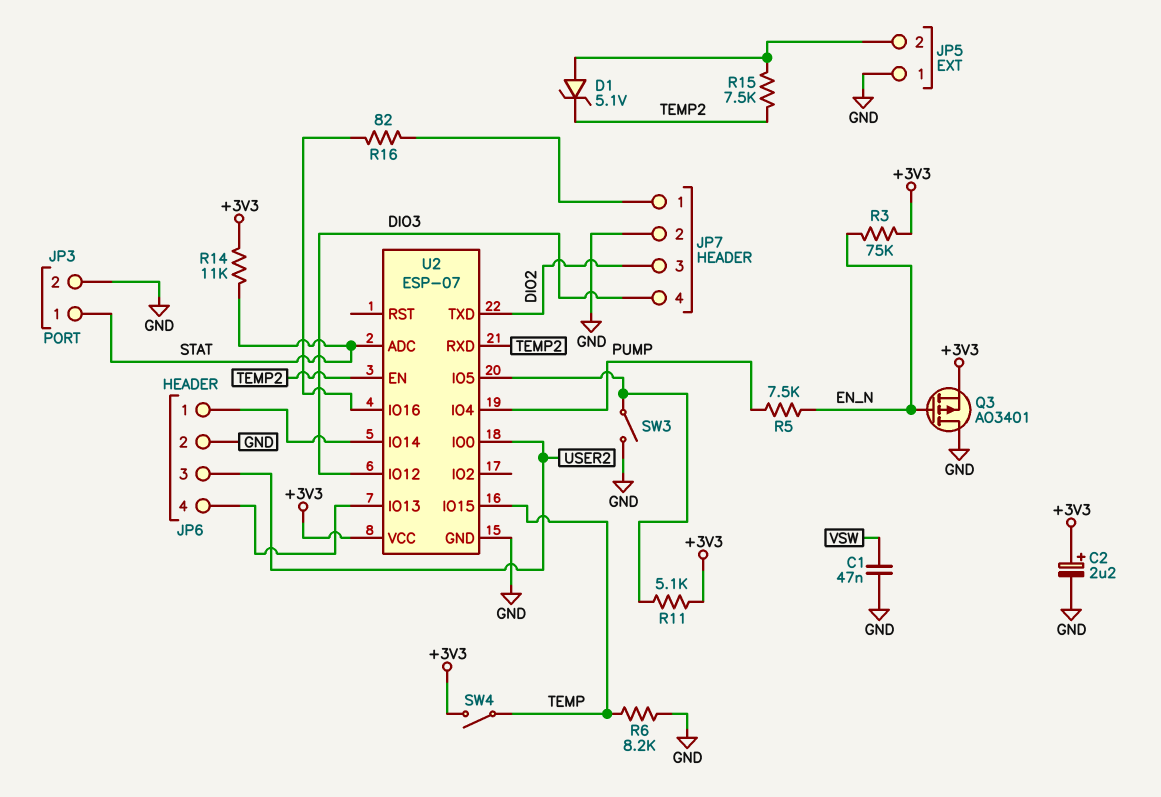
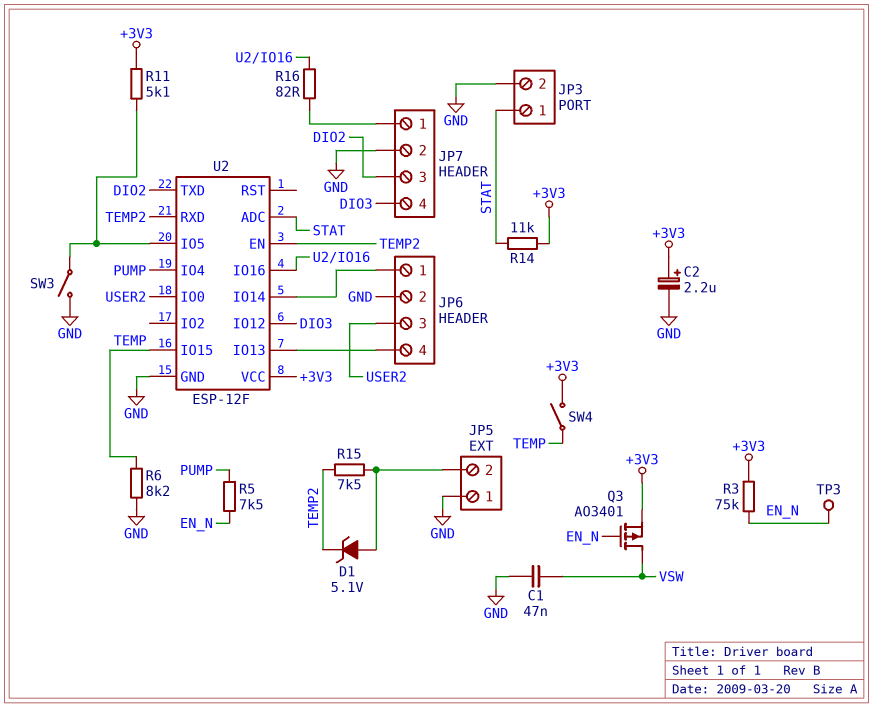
Q3: PMOS AO3401 (G EN_N, D GND, S +3V3) -> PMOS AO3401 (G EN_N, D VSW, S +3V3)
TP3: none -> test point (EN_N)
U2: ESP-07 -> ESP-12F

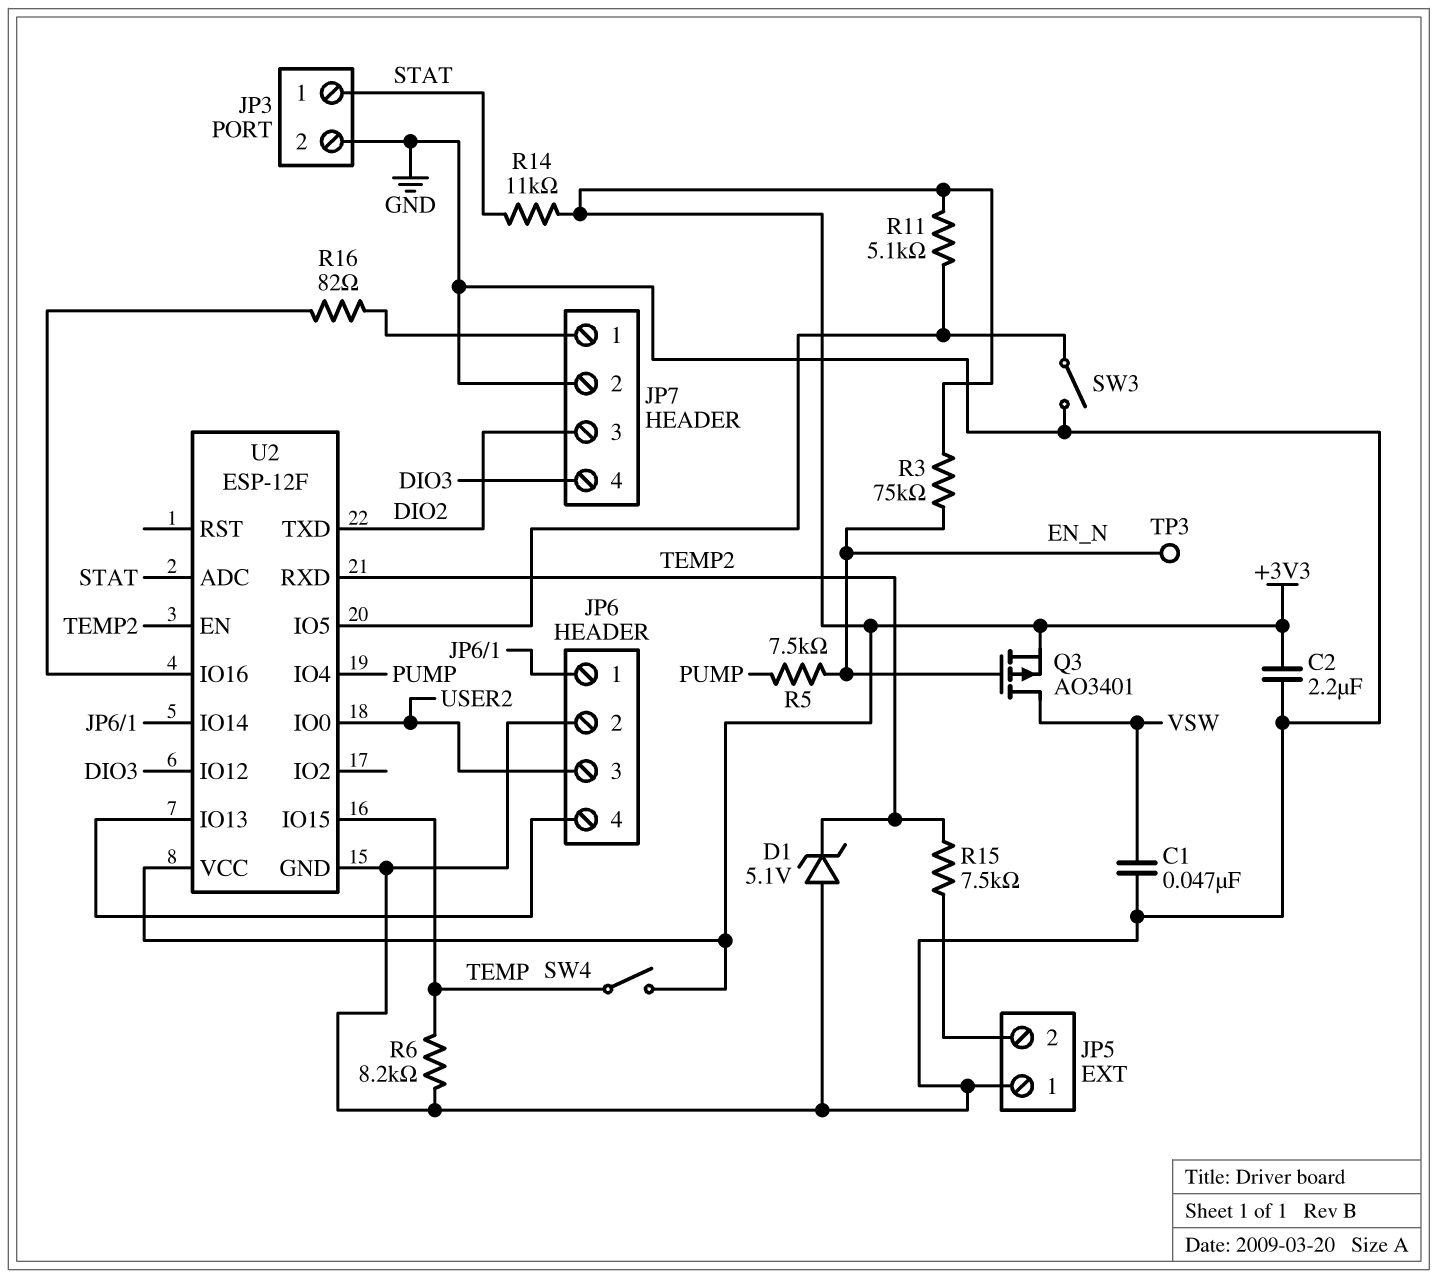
C2: 2.2uF (plus +3V3, minus GND) -> 2.2uF (+3V3, GND)
D1: zener 5.1V (A JP5/2, K TEMP2) -> zener 5.1V (A GND, K TEMP2)

